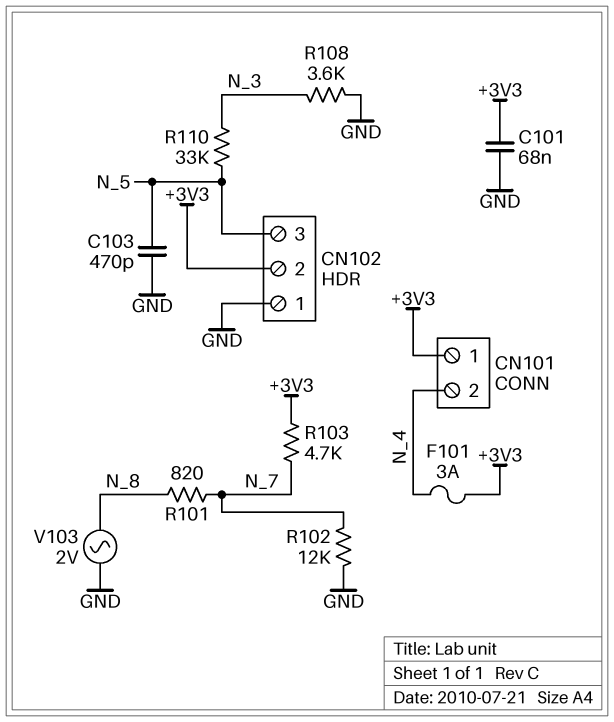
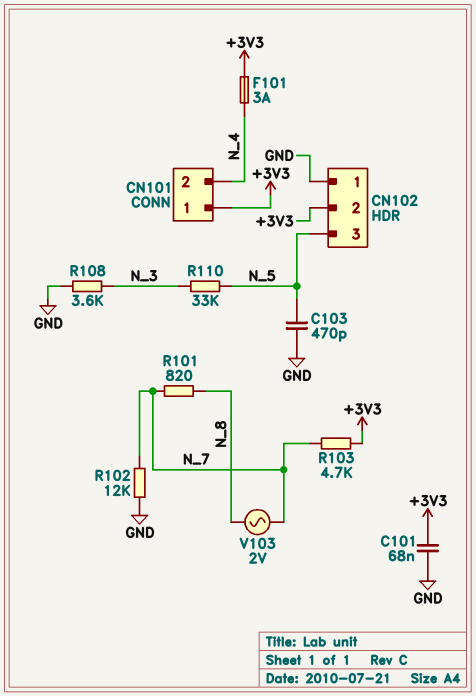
V103: AC 2V (GND, N_8) -> AC 2V (N_7, N_8)

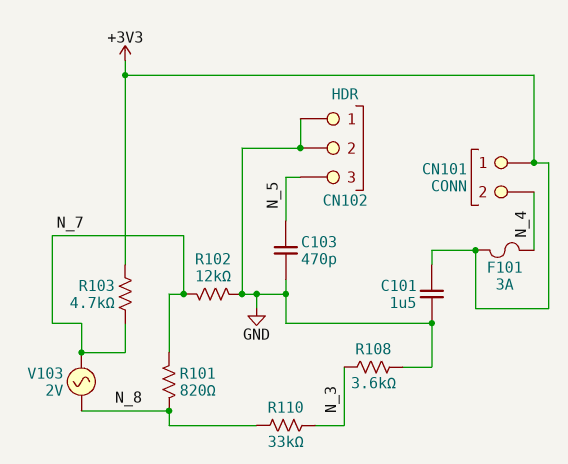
C101: 68nF (+3V3, GND) -> 1.5uF (+3V3, GND)
CN102 pin 2: +3V3 -> GND
R110: 33k (N_3, N_5) -> 33k (N_3, N_8)

